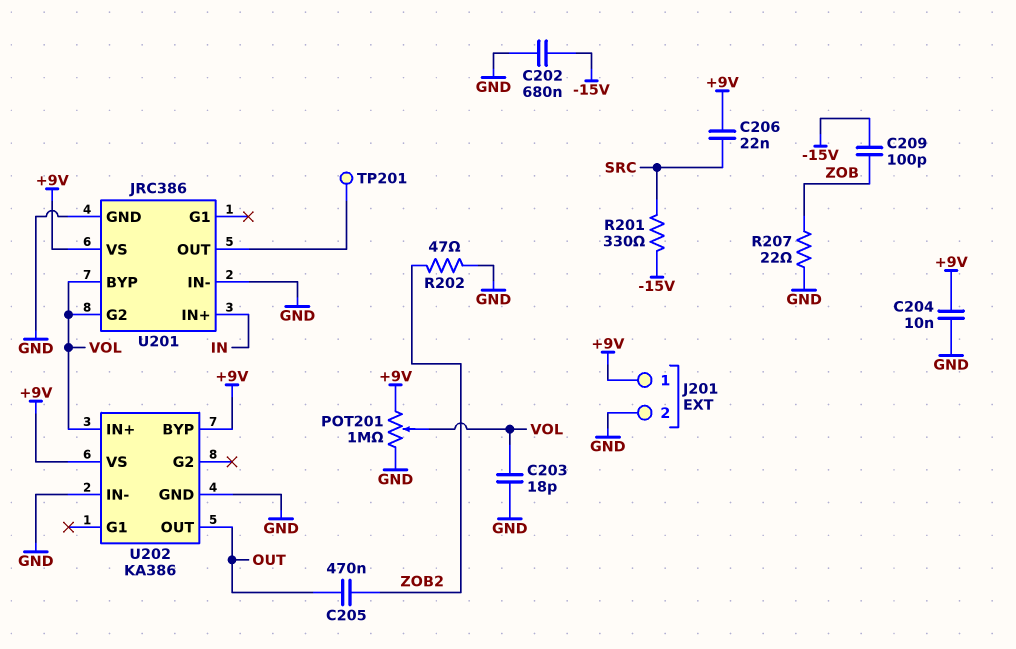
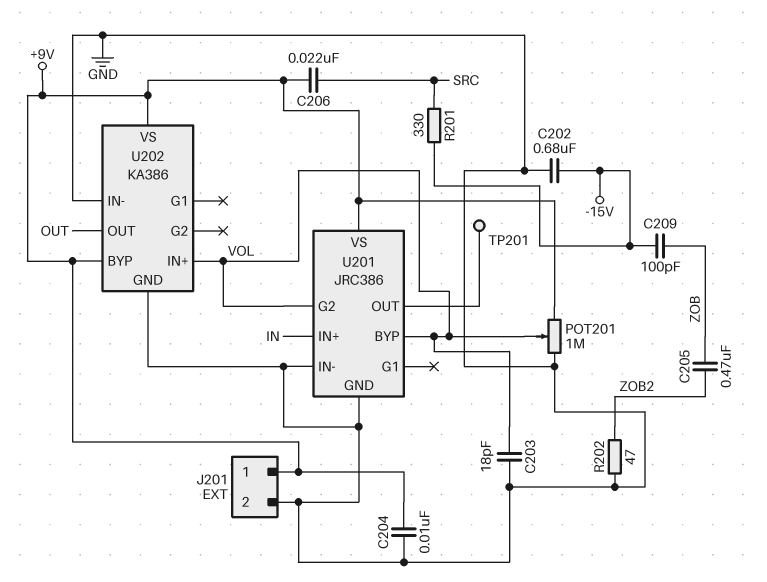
C205: 470nF (OUT, ZOB2) -> 470nF (ZOB, ZOB2)
R207: 22 (GND, ZOB) -> none

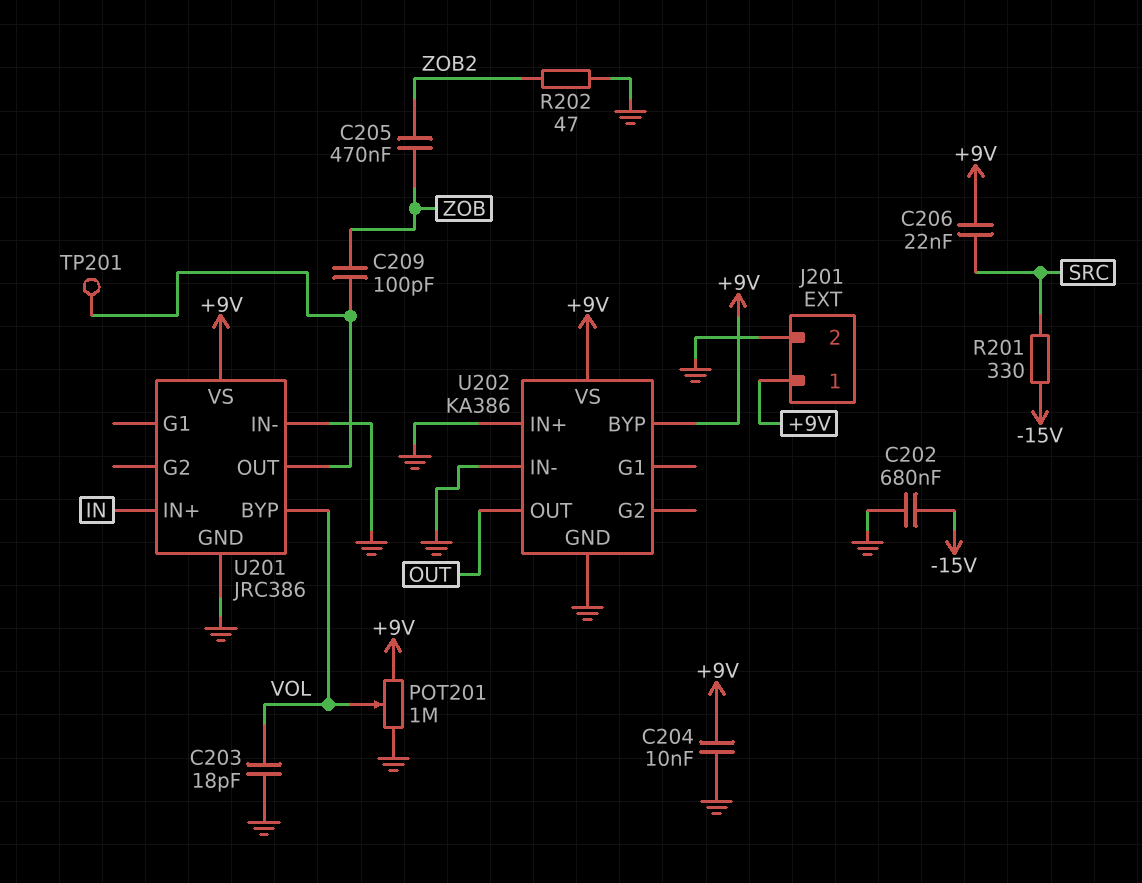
C209: 100pF (-15V, ZOB) -> 100pF (U201/OUT, ZOB)
U201 pin G2: VOL -> none
U202 pin IN+: VOL -> GND

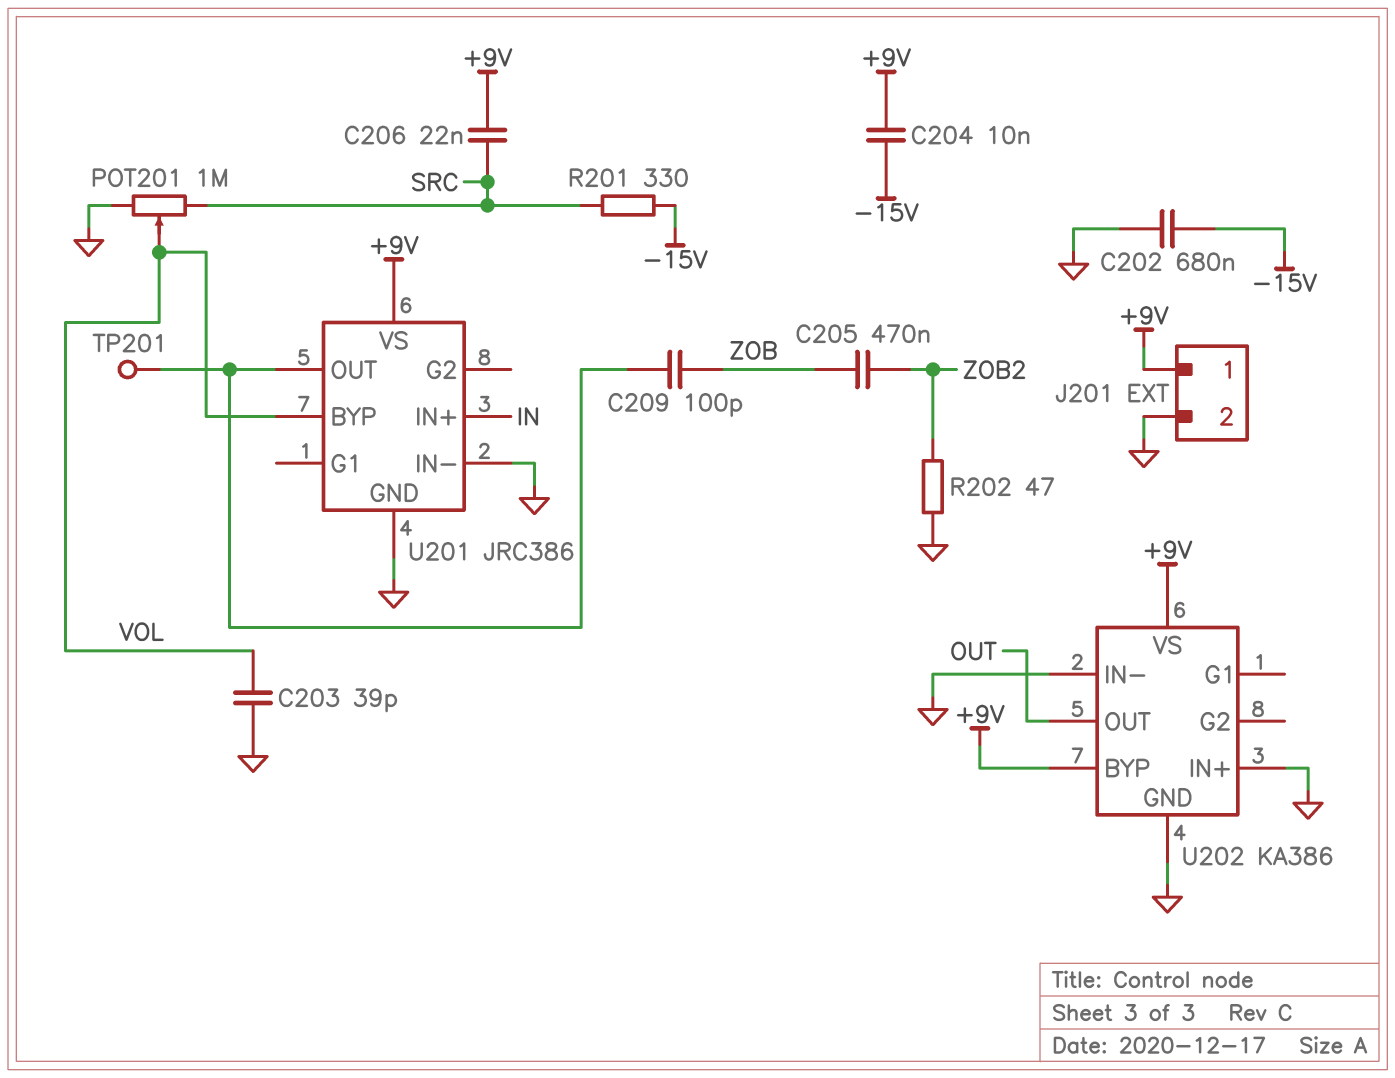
C203: 18pF (GND, VOL) -> 39pF (GND, VOL)
C204: 10nF (+9V, GND) -> 10nF (+9V, -15V)
POT201: 1M (+9V, GND, wiper VOL) -> 1M (GND, SRC, wiper VOL)

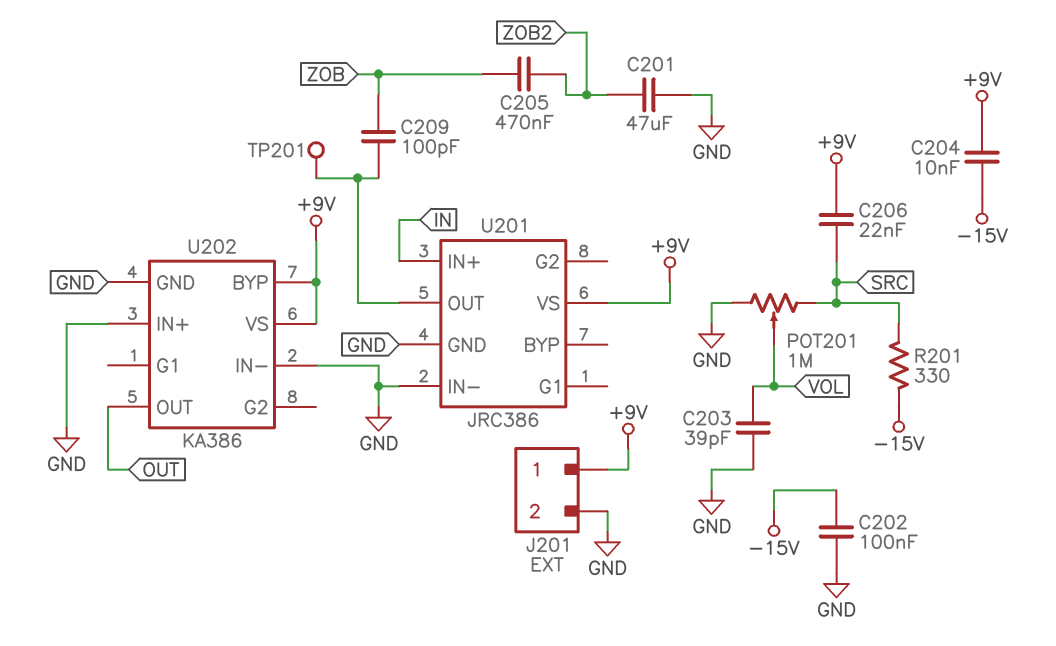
C201: none -> 47uF (GND, ZOB2)
C202: 680nF (-15V, GND) -> 100nF (-15V, GND)
R202: 47 (GND, ZOB2) -> none
U201 pin BYP: VOL -> none

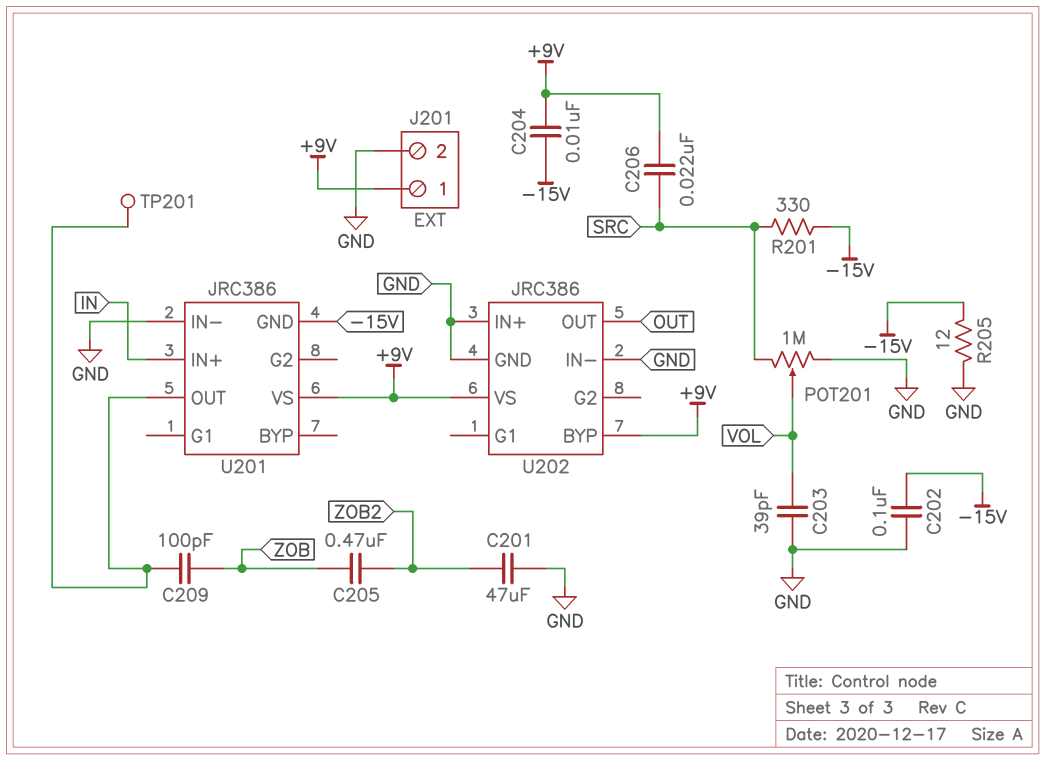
R205: none -> 12 (-15V, GND)
U201 pin GND: GND -> -15V
U202: KA386 -> JRC386

